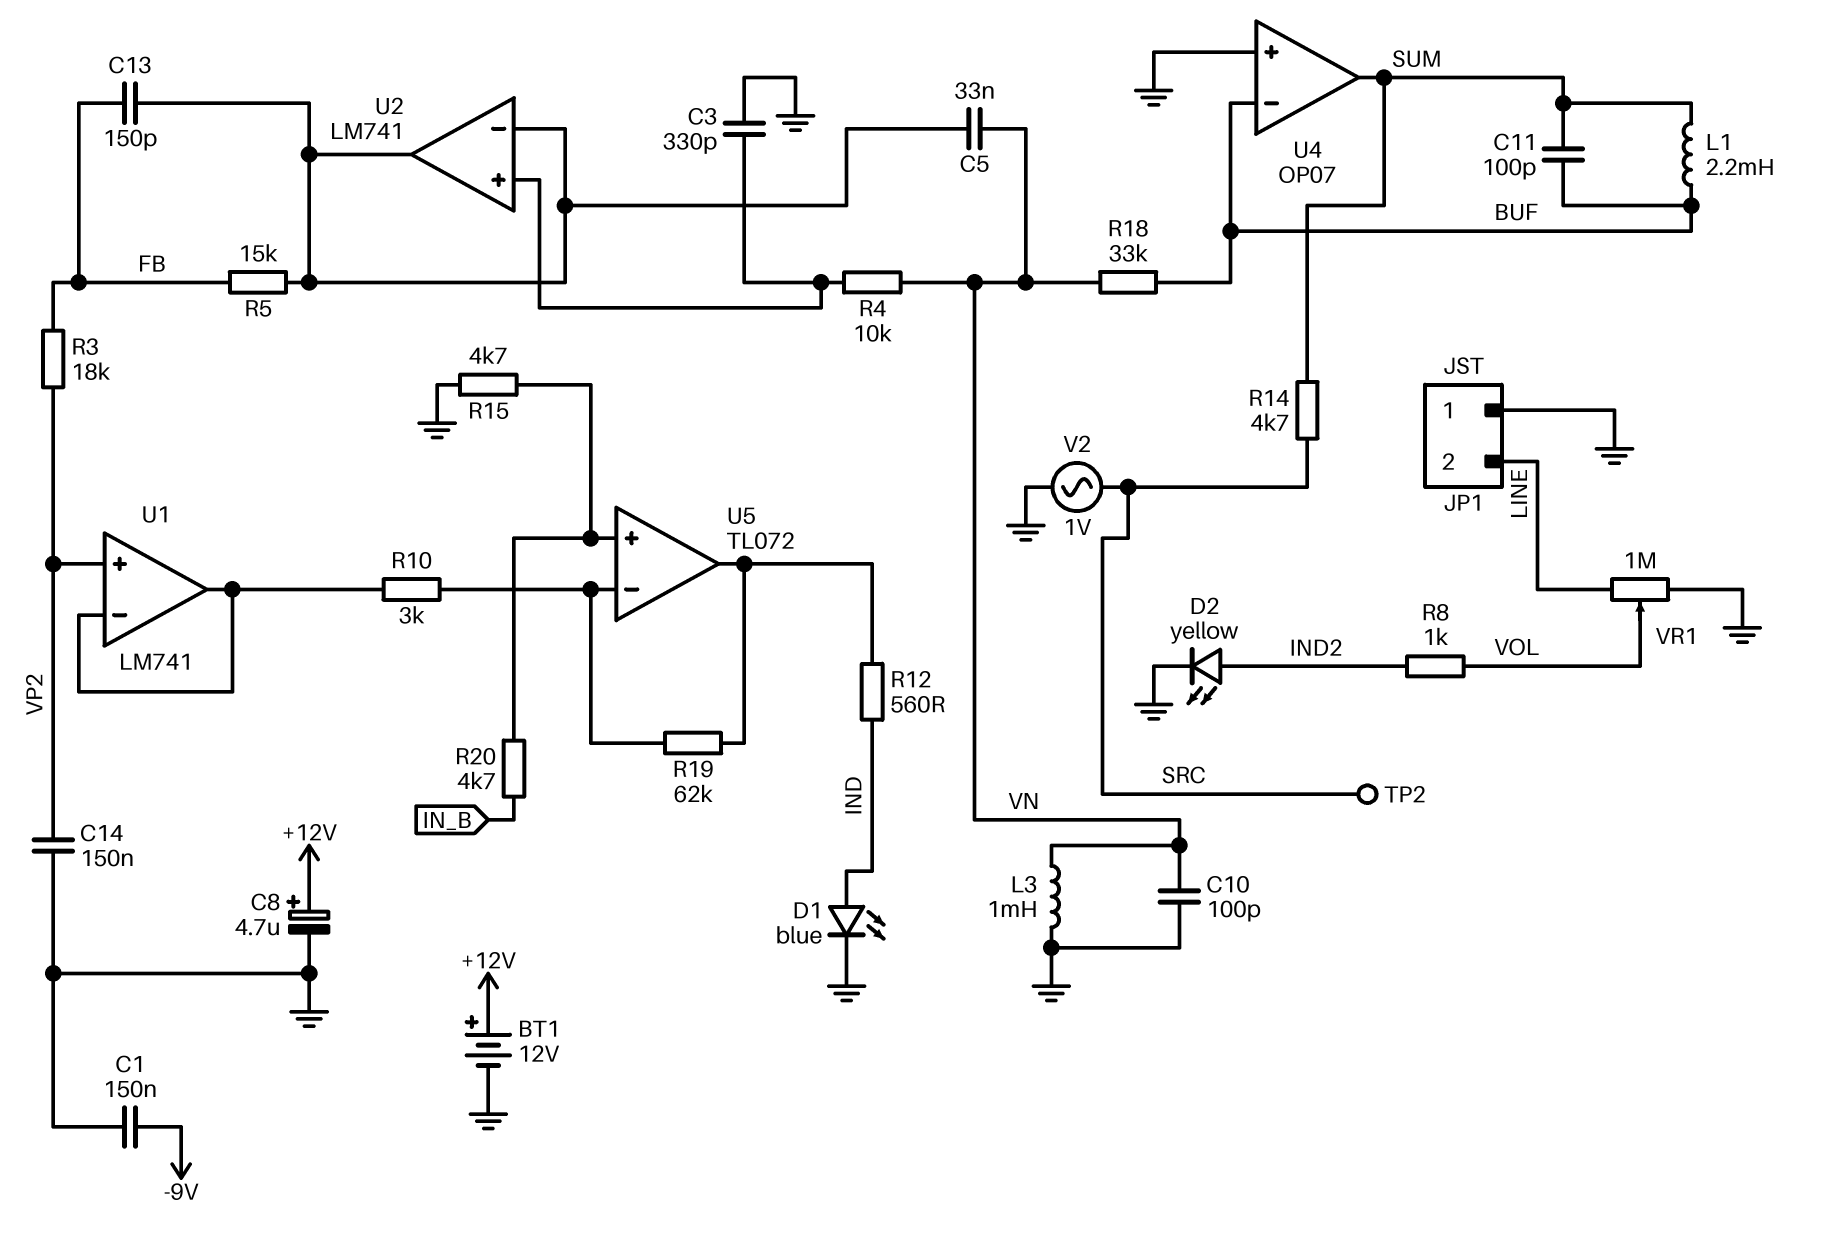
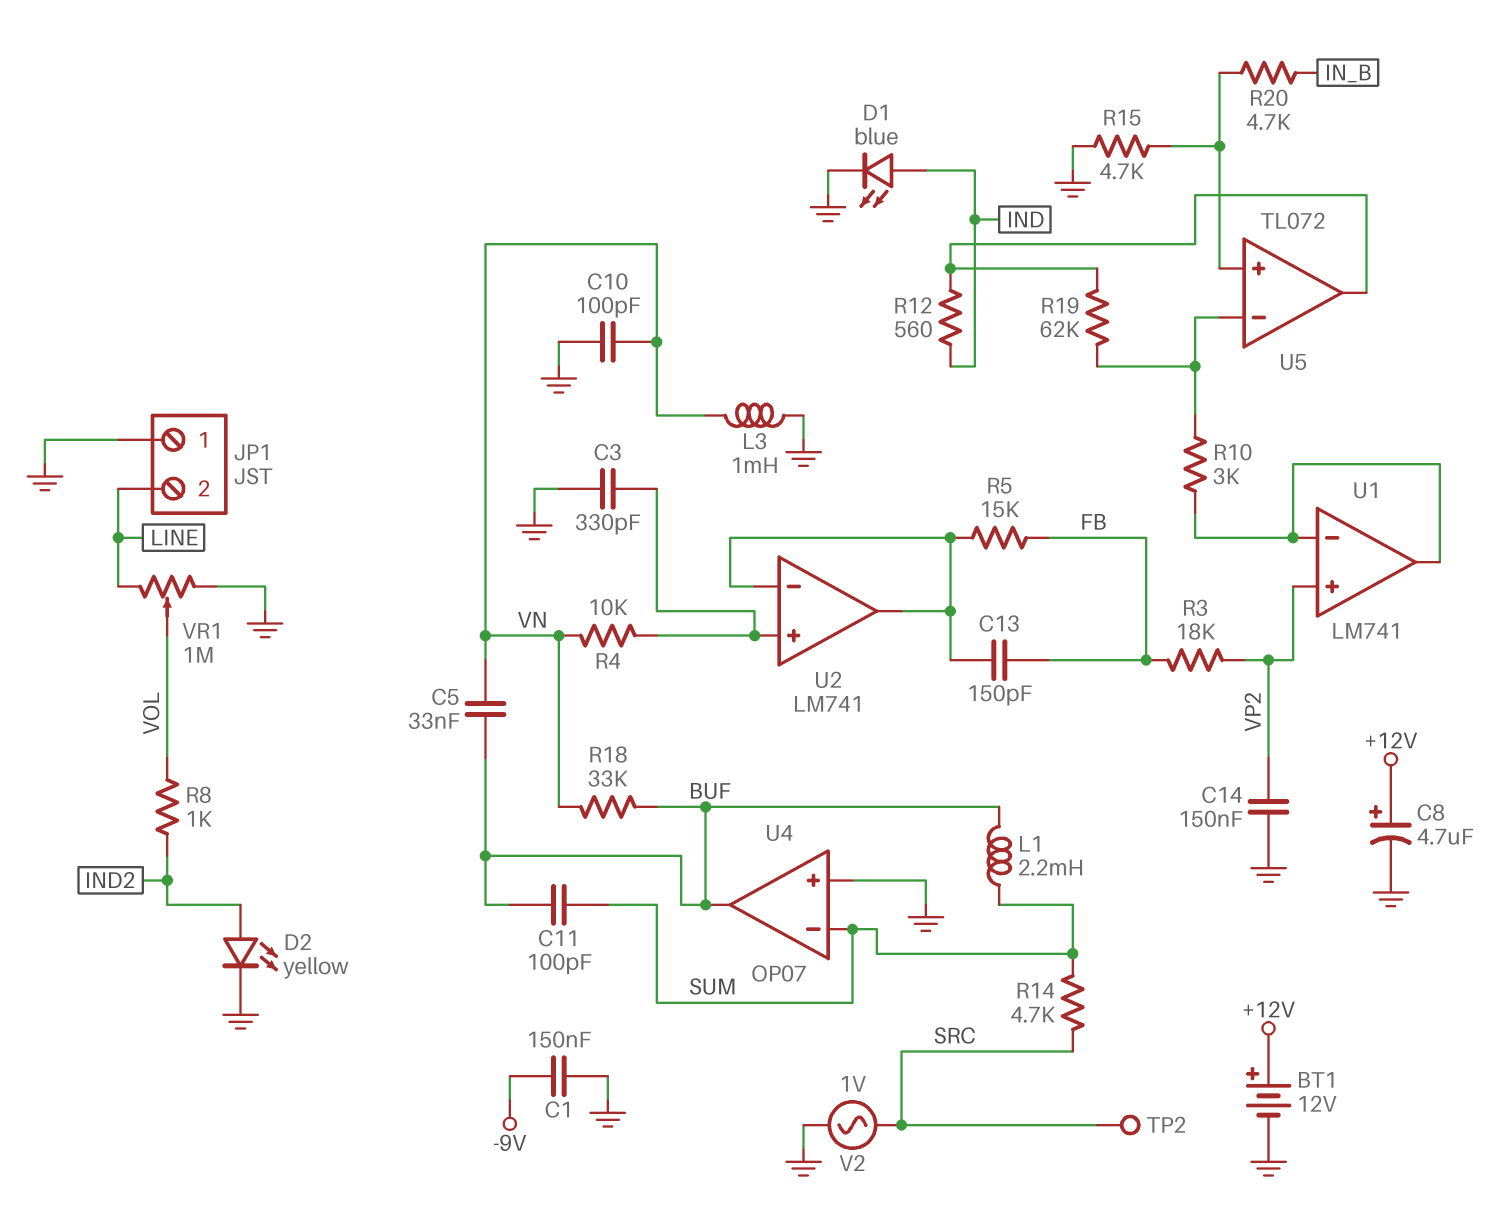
C5: 33nF (U2/in-, VN) -> 33nF (BUF, VN)
U4 pin in-: BUF -> SUM
U4 pin out: SUM -> BUF

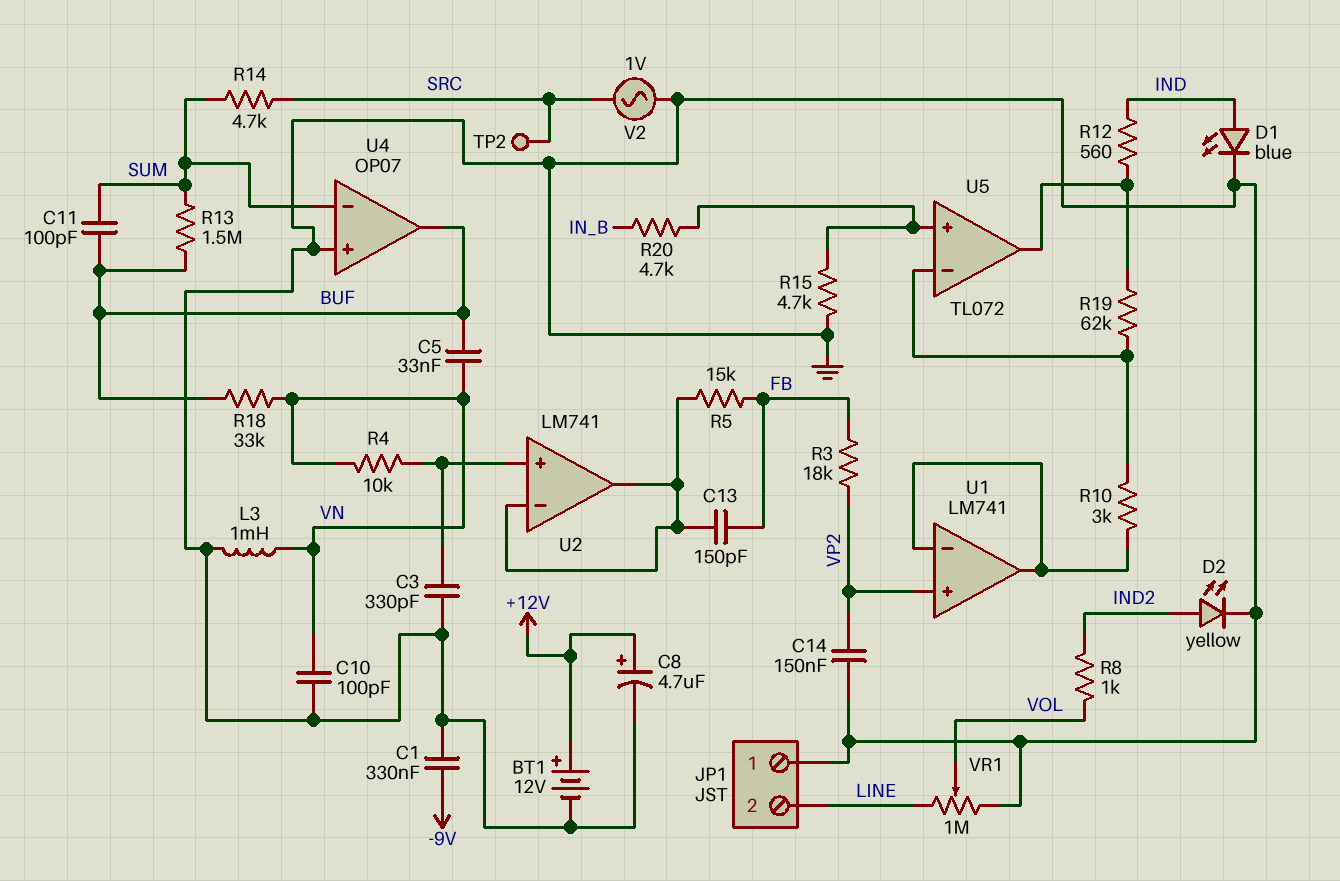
C1: 150nF (-9V, GND) -> 330nF (-9V, GND)
L1: 2.2mH (BUF, SUM) -> none
R13: none -> 1.5M (BUF, SUM)

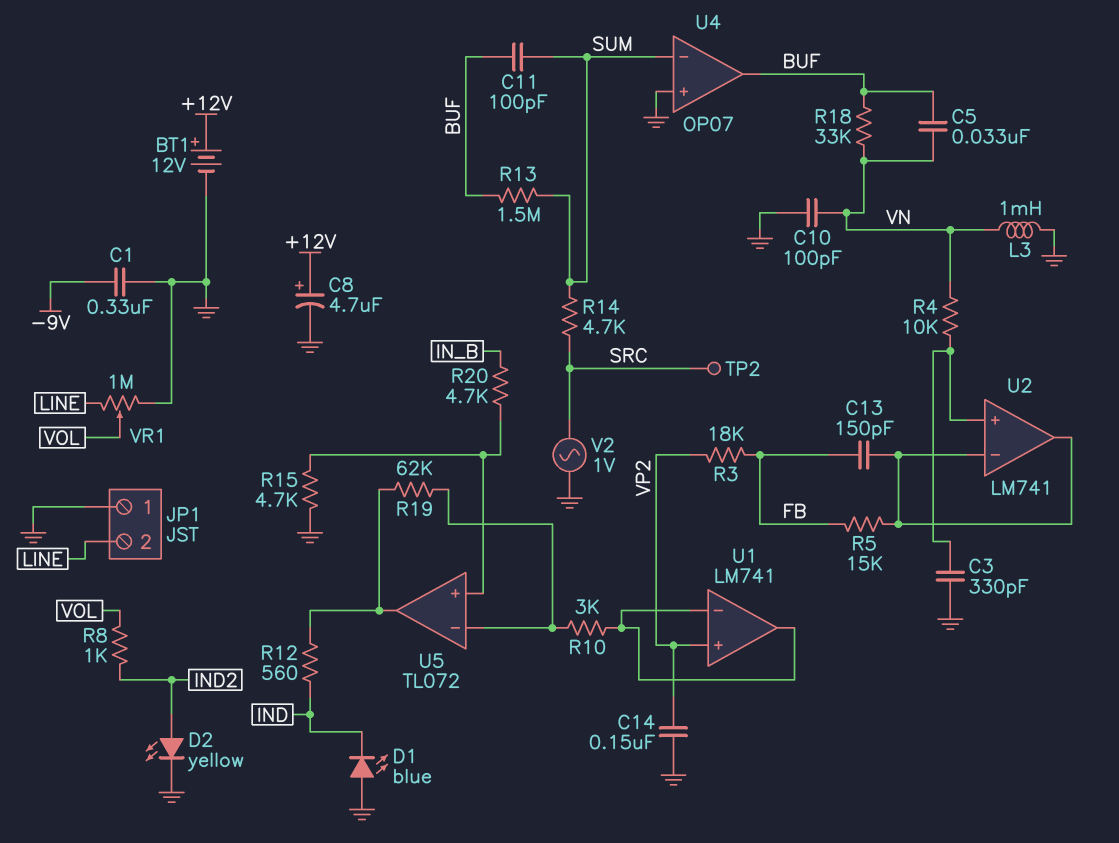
D1: LED blue (A IND, K GND) -> LED blue (A GND, K IND)

